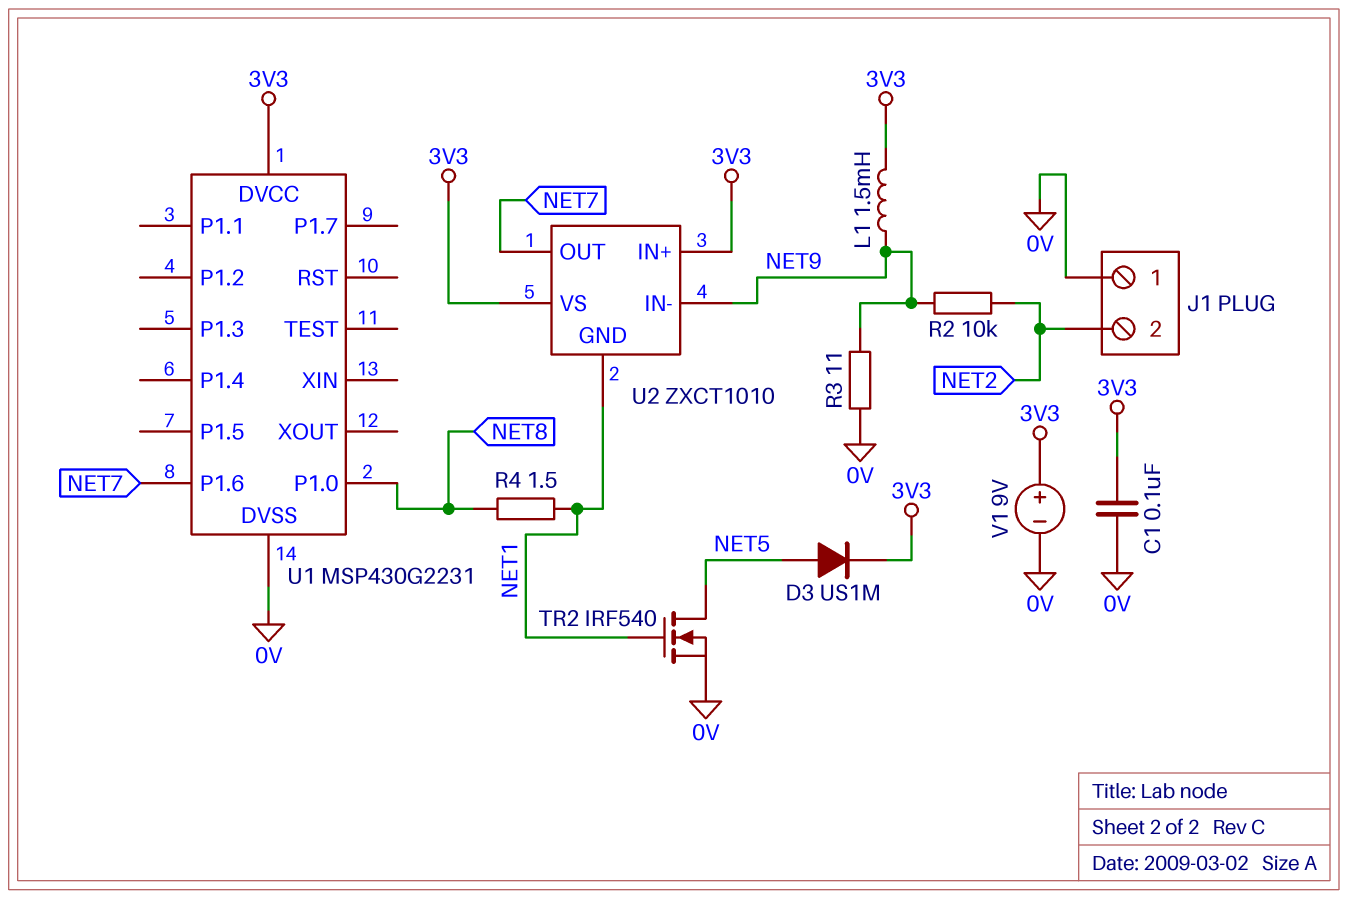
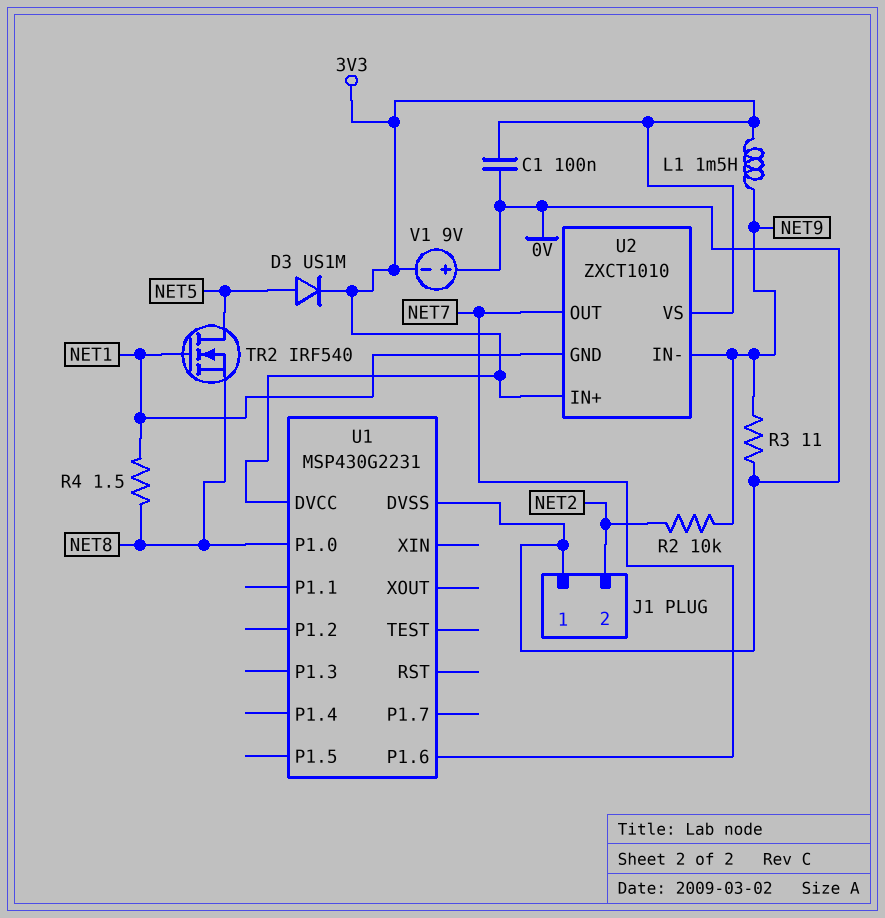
TR2: NMOS IRF540 (G NET1, D NET5, S 0V) -> NMOS IRF540 (G NET1, D NET5, S NET8)
V1: 9V (plus 3V3, minus 0V) -> 9V (plus 0V, minus 3V3)

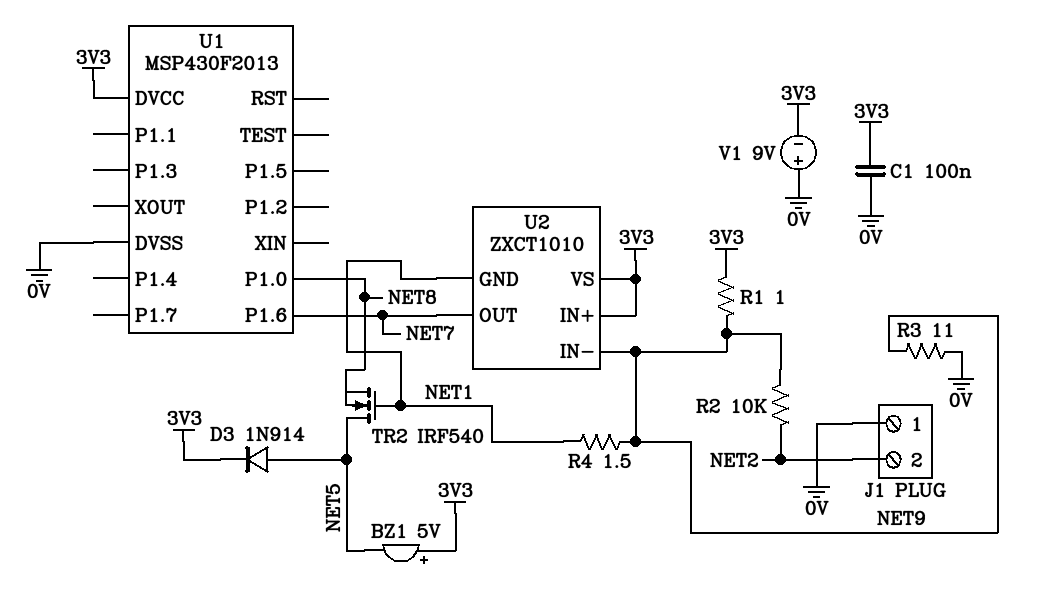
BZ1: none -> buzzer 5V (plus 3V3, minus NET5)
D3: diode US1M (A NET5, K 3V3) -> diode 1N914 (A NET5, K 3V3)
L1: 1.5mH (3V3, NET9) -> none
R1: none -> 1 (3V3, NET9)
R4: 1.5 (NET1, NET8) -> 1.5 (NET1, NET9)
U1: MSP430G2231 -> MSP430F2013

